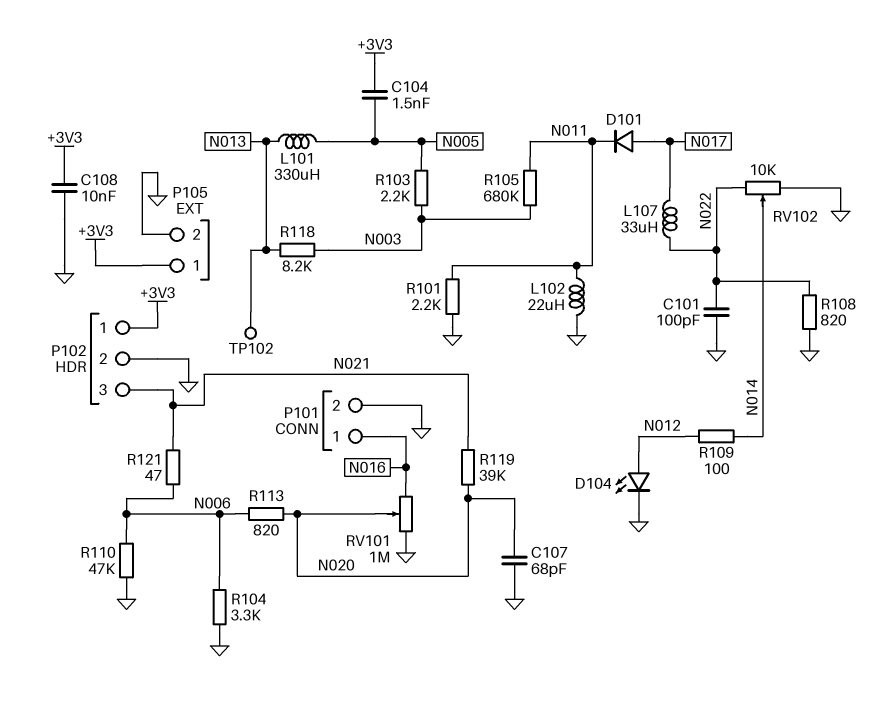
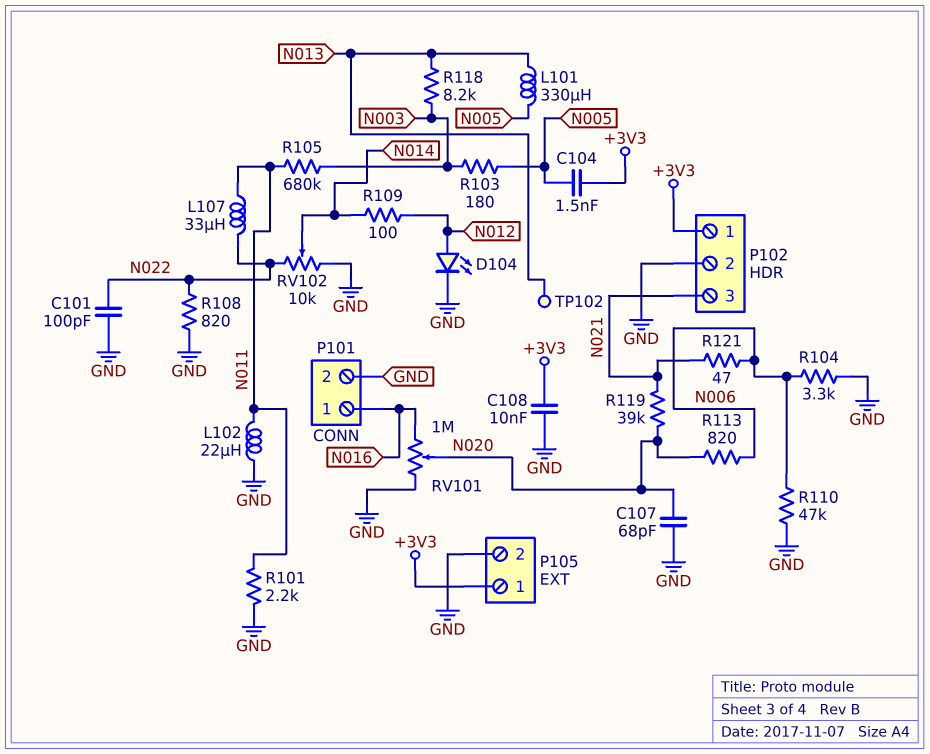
D101: diode (A N017, K N011) -> none
L107: 33uH (N017, N022) -> 33uH (N011, N022)
R103: 2.2k (N003, N005) -> 180 (N003, N005)

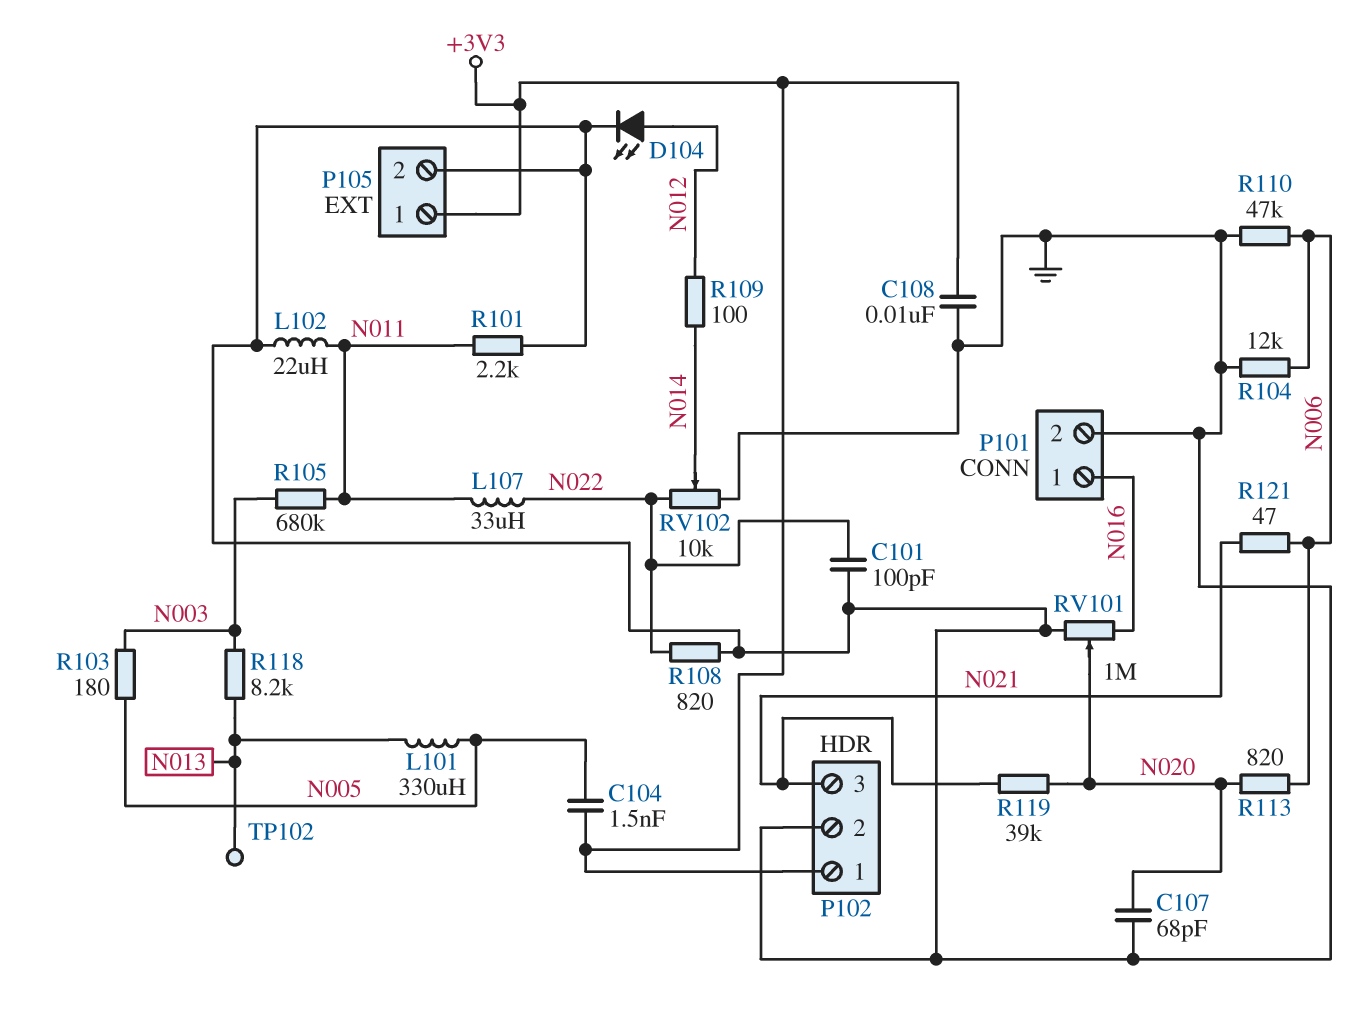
R104: 3.3k (GND, N006) -> 12k (GND, N006)

